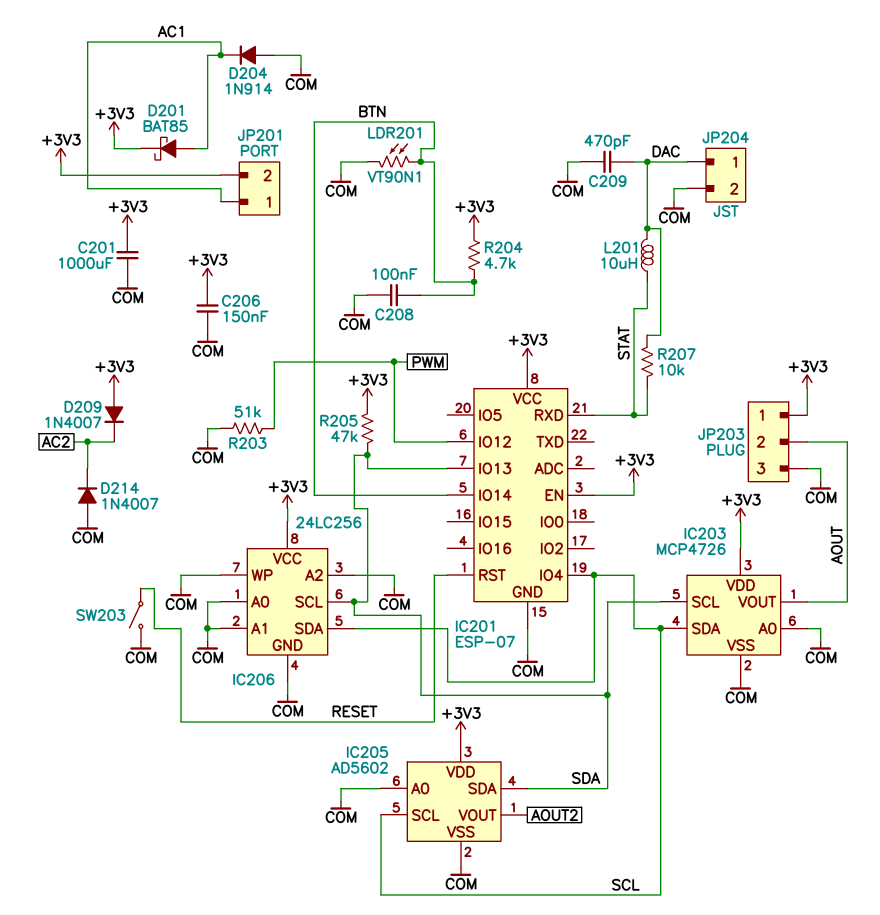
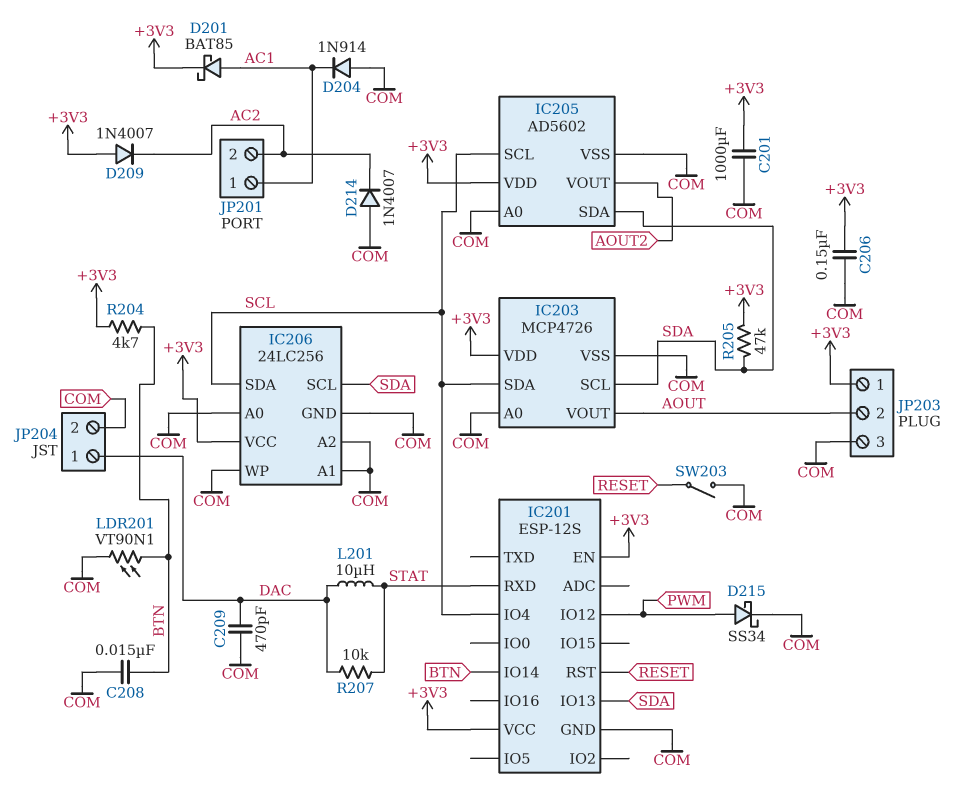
C208: 100nF (BTN, COM) -> 15nF (BTN, COM)
D215: none -> schottky SS34 (A PWM, K COM)
IC201: ESP-07 -> ESP-12S
JP201 pin 2: +3V3 -> AC2
R203: 51k (COM, PWM) -> none

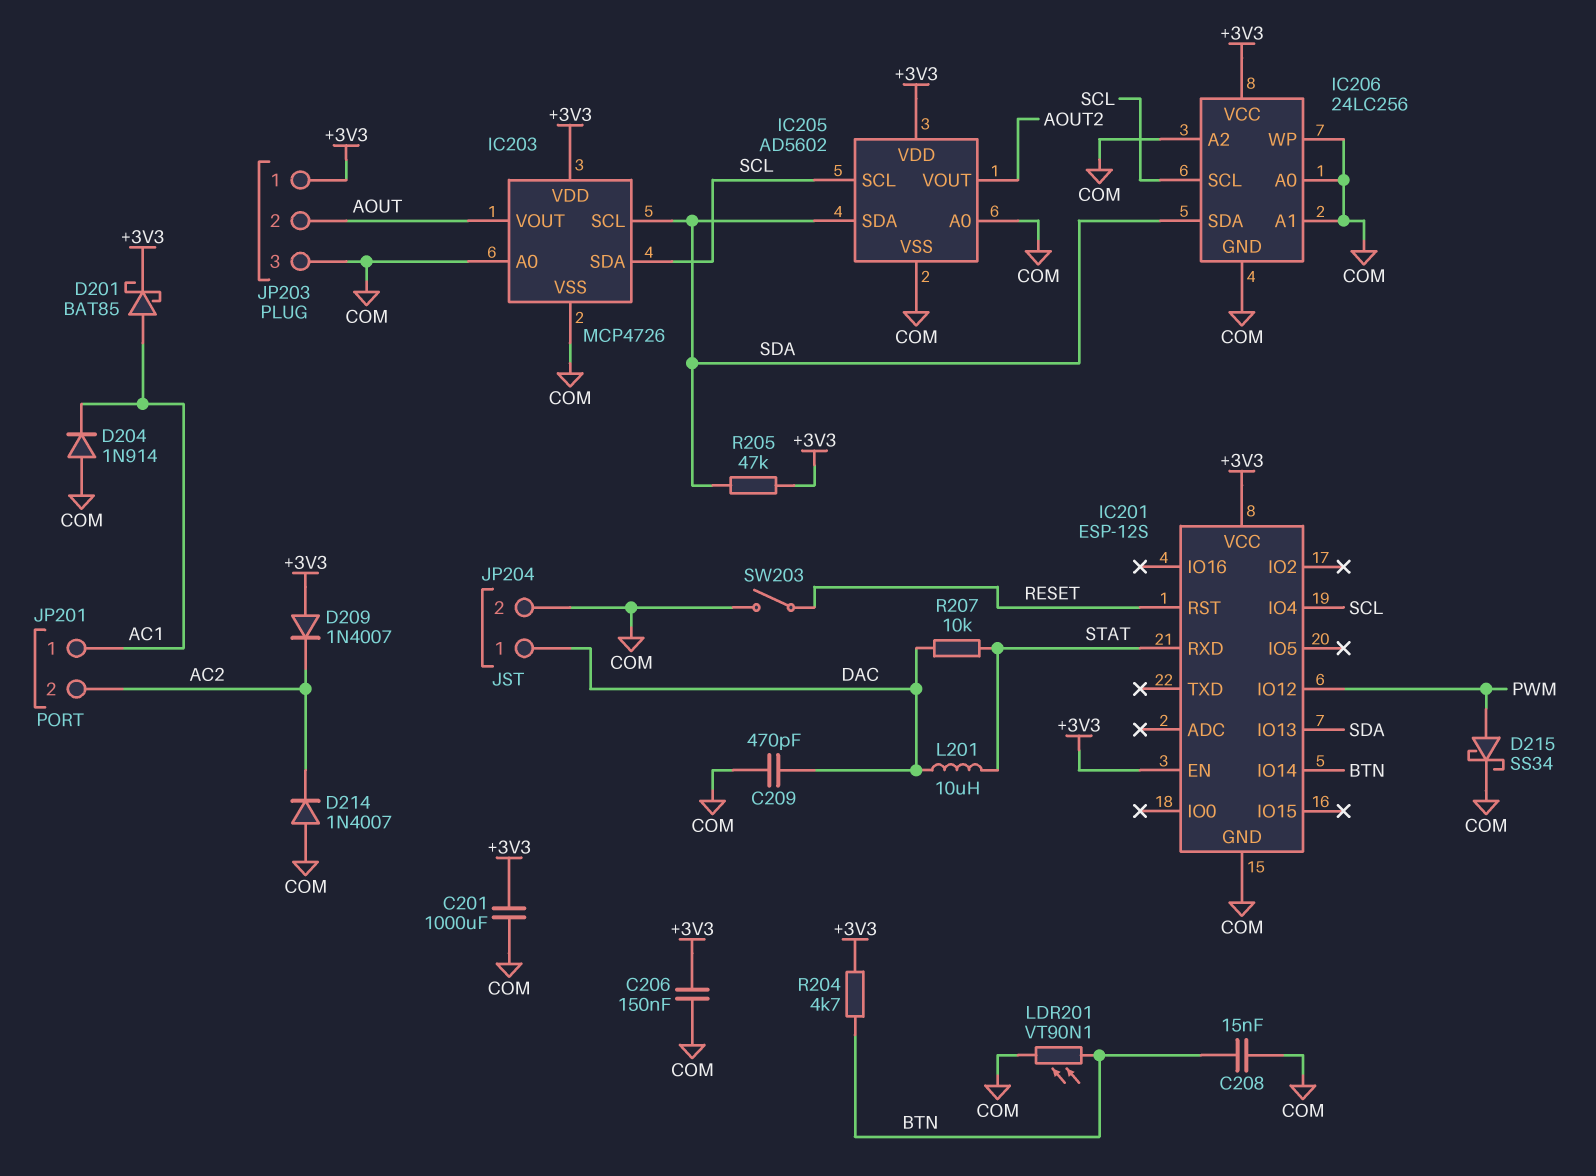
IC206 pin SCL: SDA -> SCL
IC206 pin SDA: SCL -> SDA

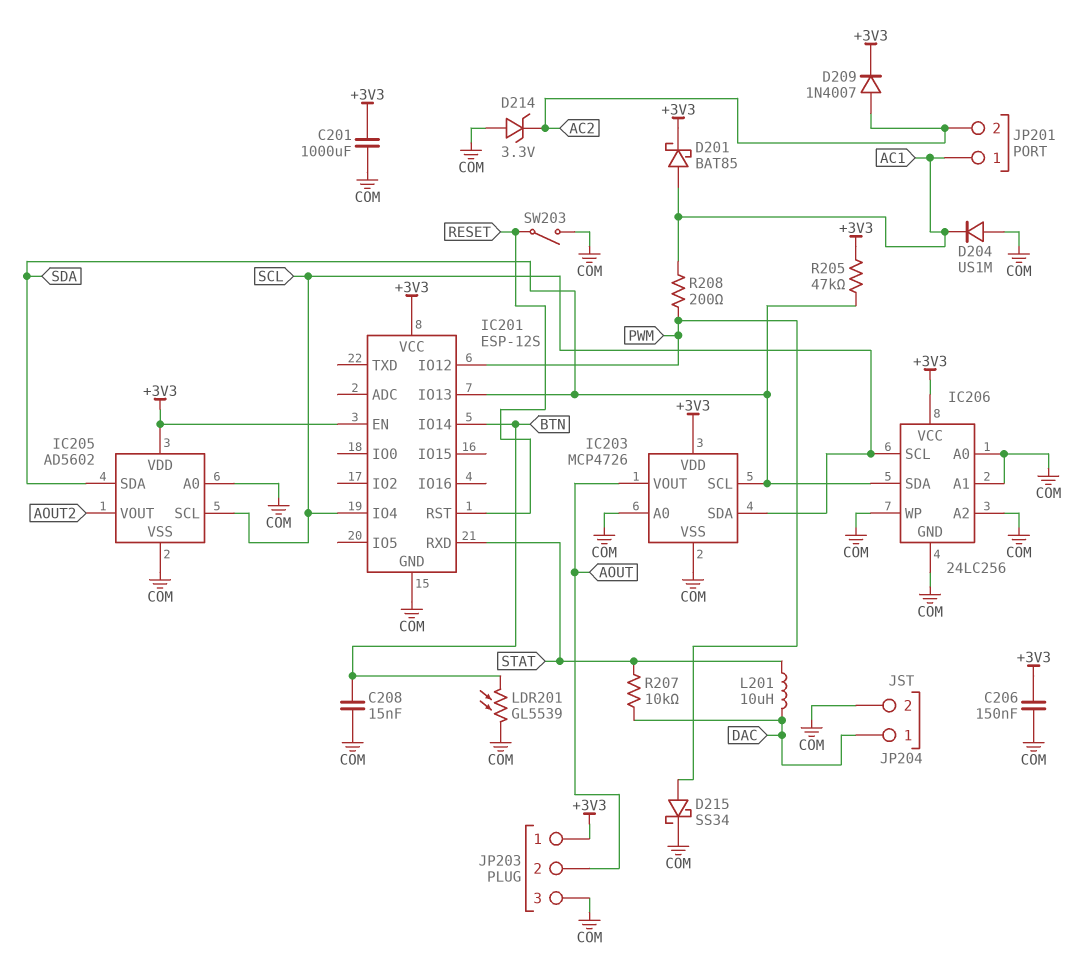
C209: 470pF (COM, DAC) -> none
D204: diode 1N914 (A COM, K AC1) -> diode US1M (A COM, K AC1)
D209: diode 1N4007 (A +3V3, K AC2) -> diode 1N4007 (A AC2, K +3V3)
D214: diode 1N4007 (A COM, K AC2) -> zener 3.3V (A COM, K AC2)
LDR201: VT90N1 (BTN, COM) -> GL5539 (BTN, COM)
R204: 4.7k (+3V3, BTN) -> none
R208: none -> 200 (AC1, PWM)

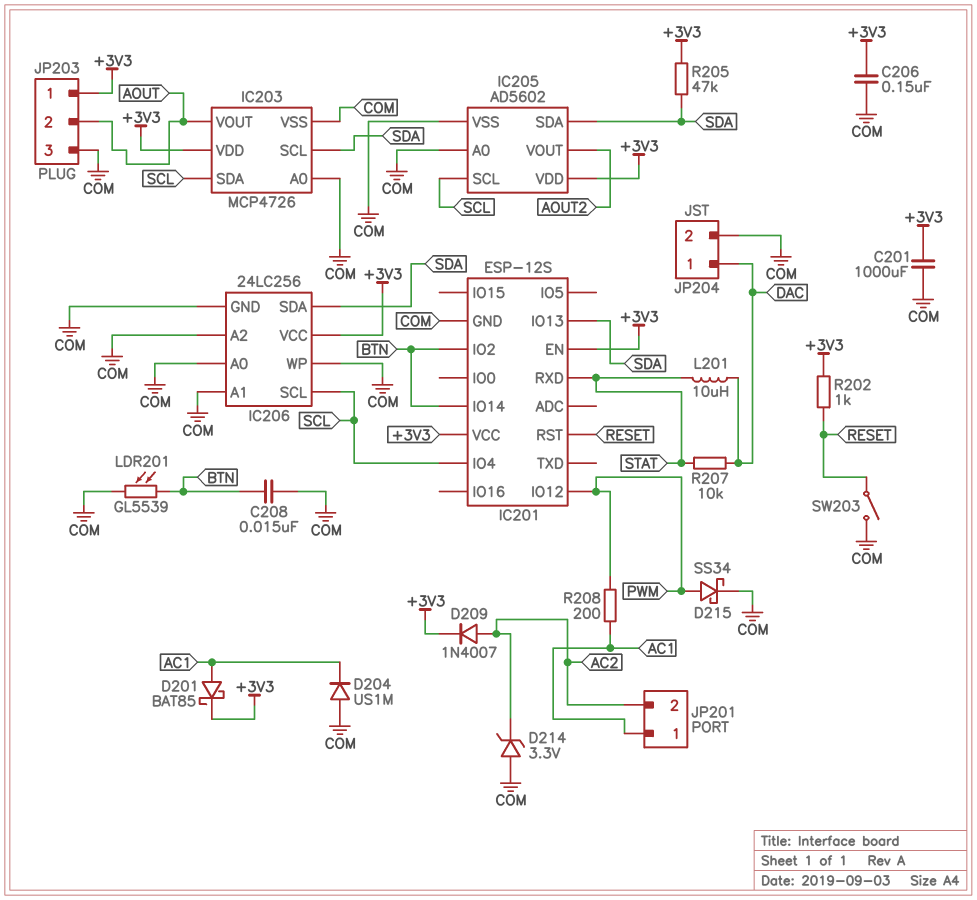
IC201 pin IO2: none -> BTN
R202: none -> 1k (+3V3, RESET)

